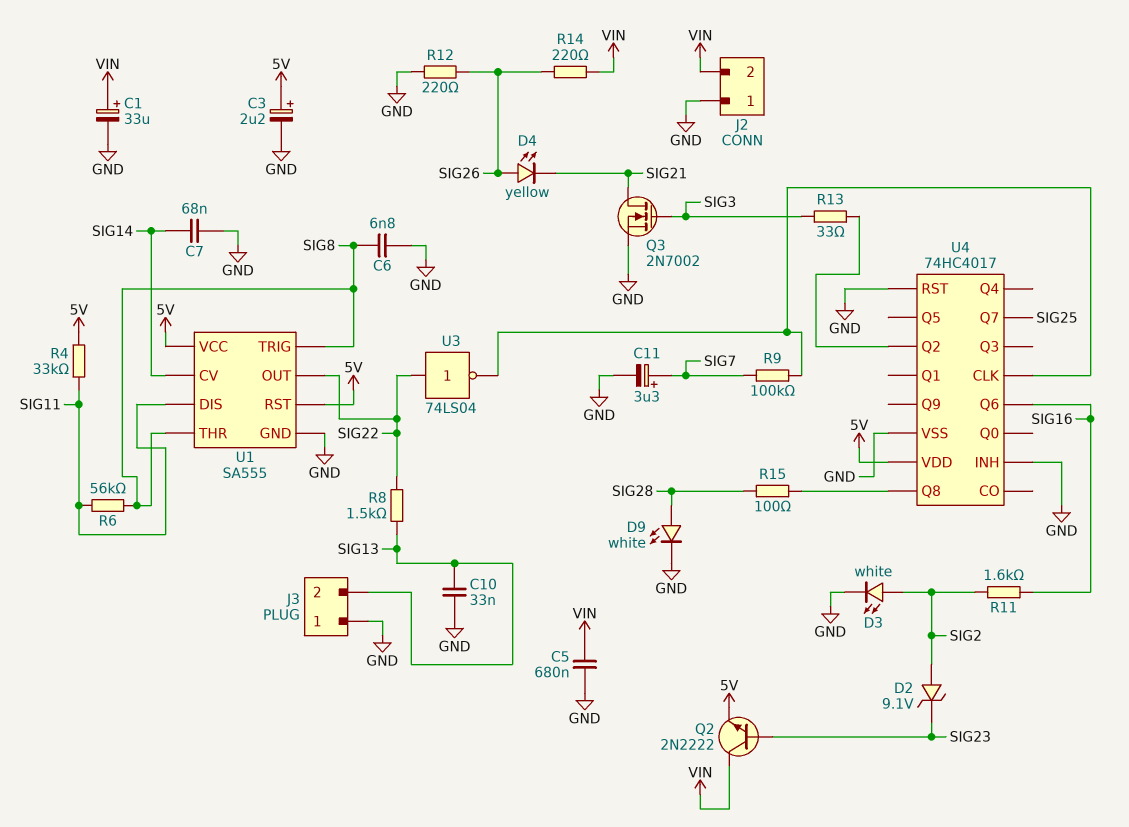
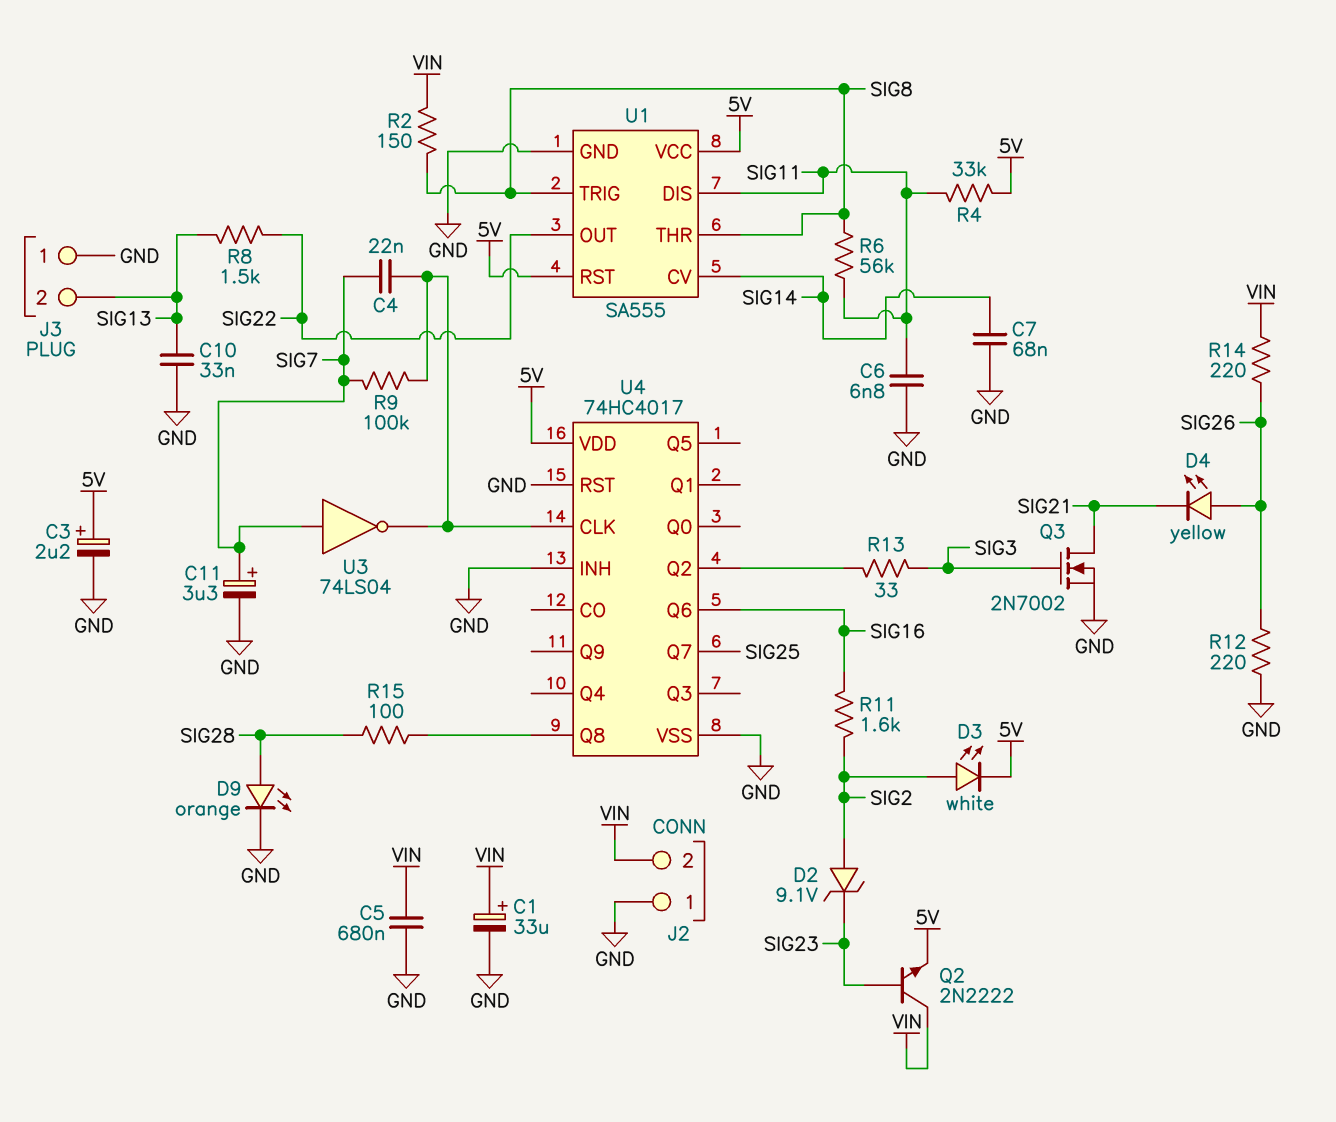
C4: none -> 22nF (SIG7, U4/CLK)
C6: 6.8nF (GND, SIG8) -> 6.8nF (GND, SIG11)
D3: LED white (A SIG2, K GND) -> LED white (A SIG2, K 5V)
D9: LED white (A SIG28, K GND) -> LED orange (A SIG28, K GND)
R2: none -> 150 (SIG8, VIN)
U3: NOT 74LS04 (in SIG22, out U4/CLK) -> NOT 74LS04 (in SIG7, out U4/CLK)

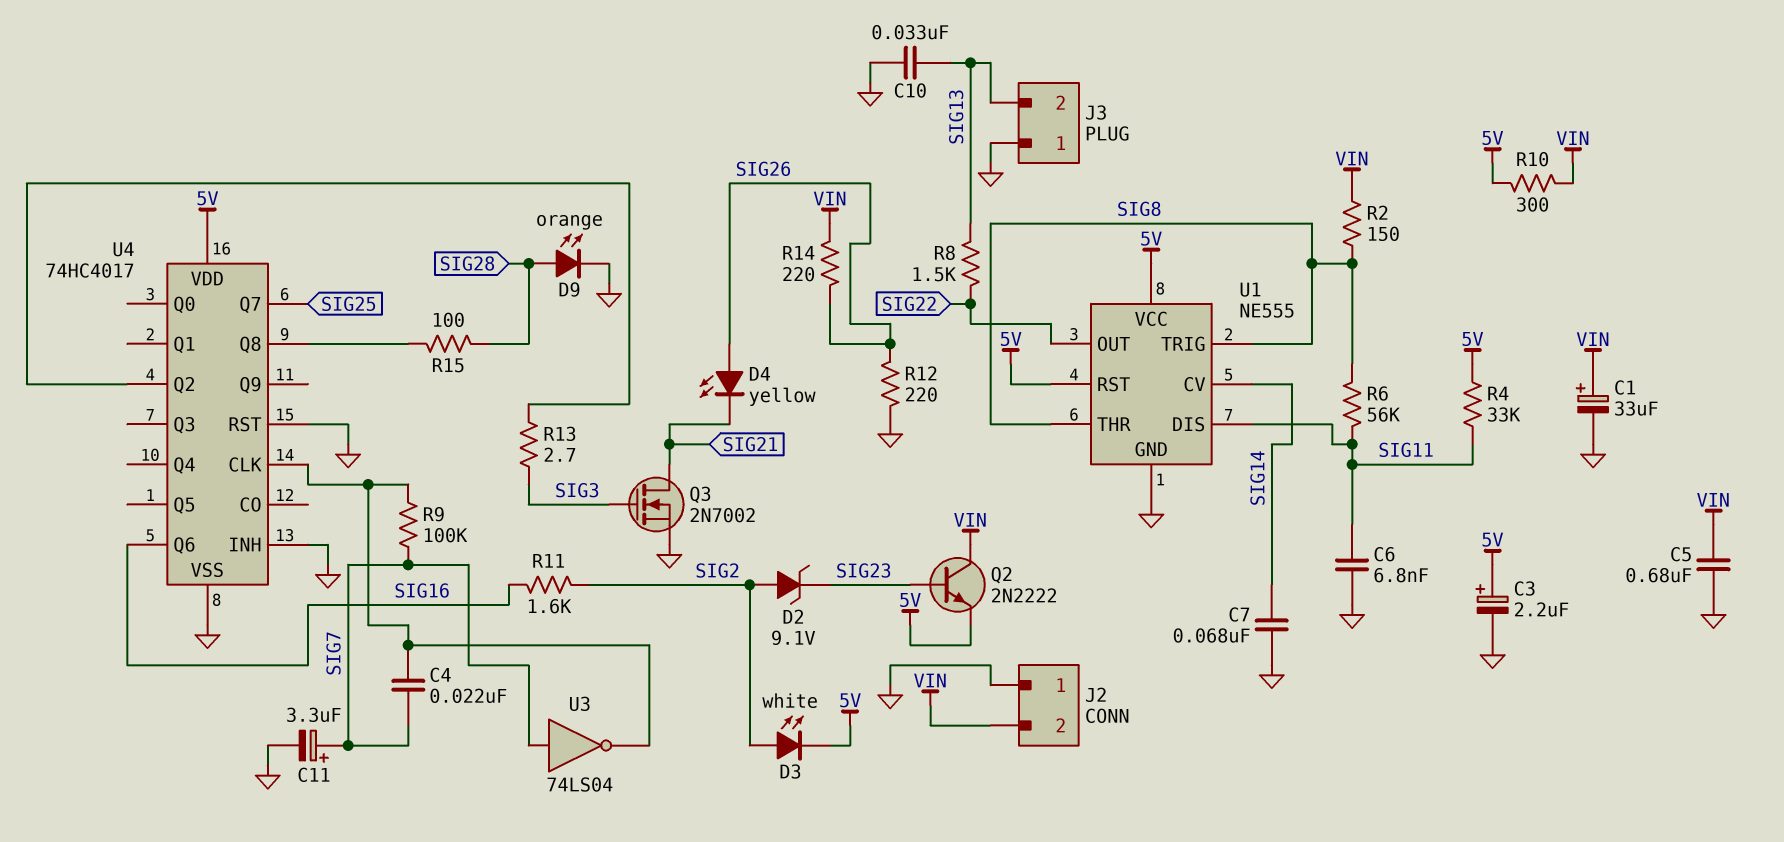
R10: none -> 300 (5V, VIN)
R13: 33 (SIG3, U4/Q2) -> 2.7 (SIG3, U4/Q2)
U1: SA555 -> NE555

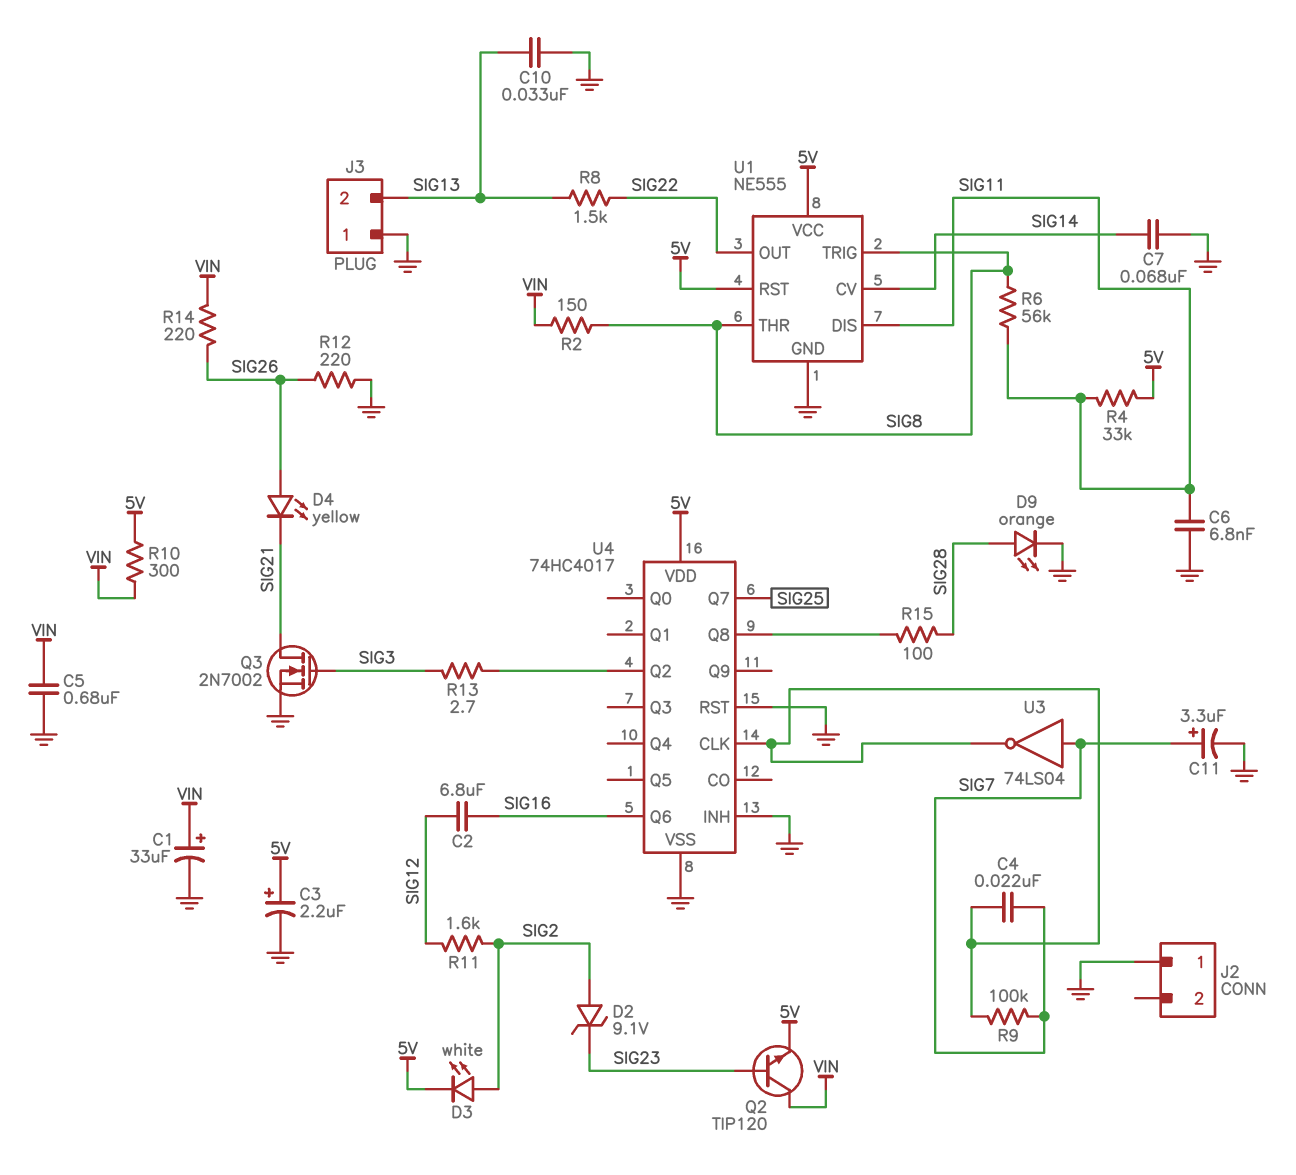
C2: none -> 6.8uF (SIG12, SIG16)
J2 pin 2: VIN -> none
Q2: NPN 2N2222 (B SIG23, C VIN, E 5V) -> NPN TIP120 (B SIG23, C VIN, E 5V)
R11: 1.6k (SIG2, SIG16) -> 1.6k (SIG2, SIG12)

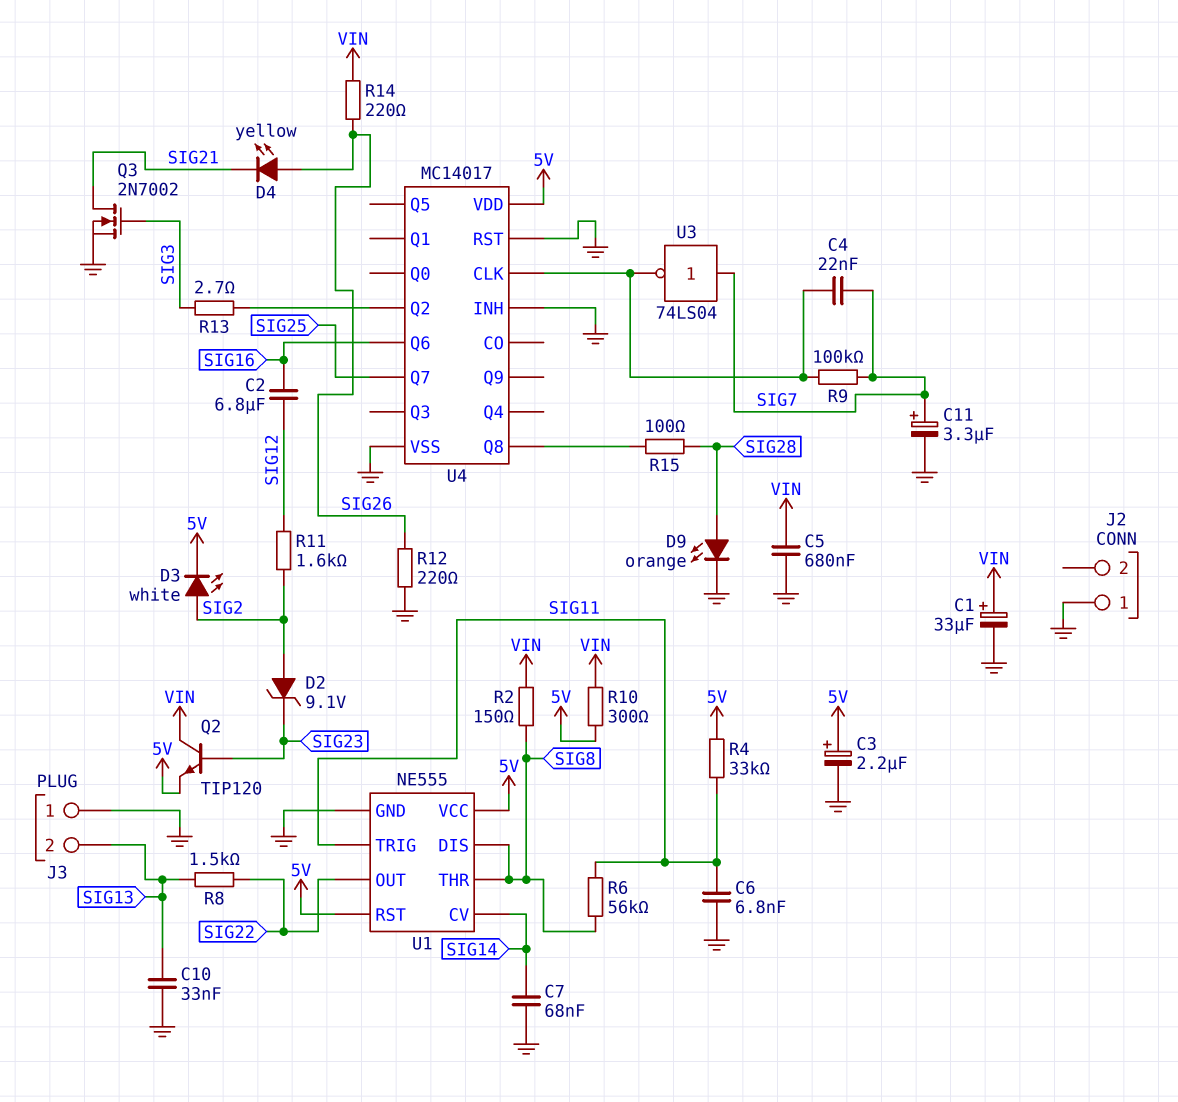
U1 pin DIS: SIG11 -> SIG8
U1 pin TRIG: SIG8 -> SIG11
U4: 74HC4017 -> MC14017

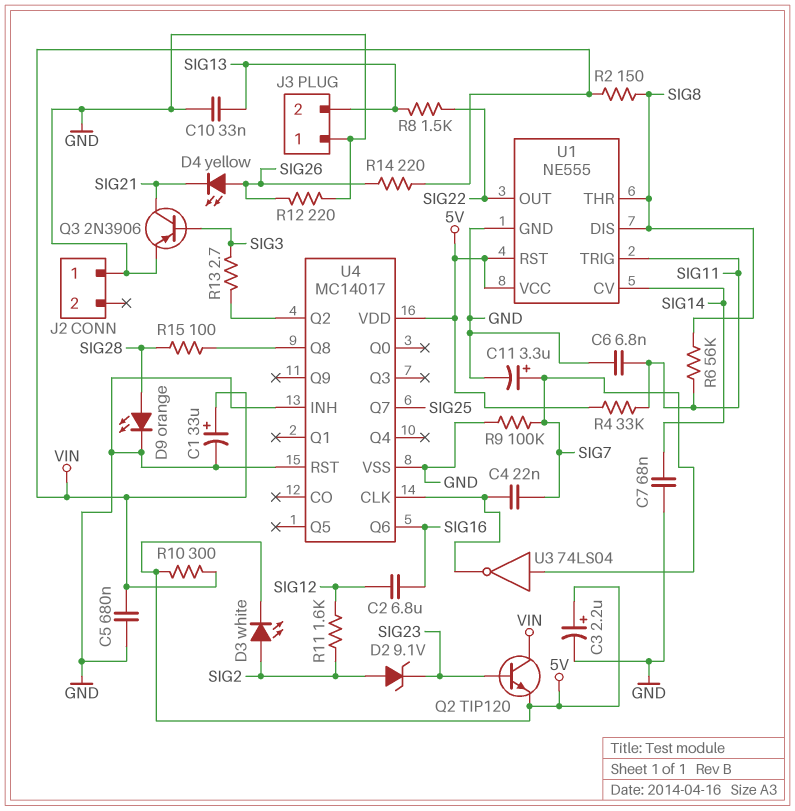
Q3: NMOS 2N7002 (G SIG3, D SIG21, S GND) -> PNP 2N3906 (B SIG3, C SIG21, E GND)
R9: 100k (SIG7, U4/CLK) -> 100k (GND, SIG7)

